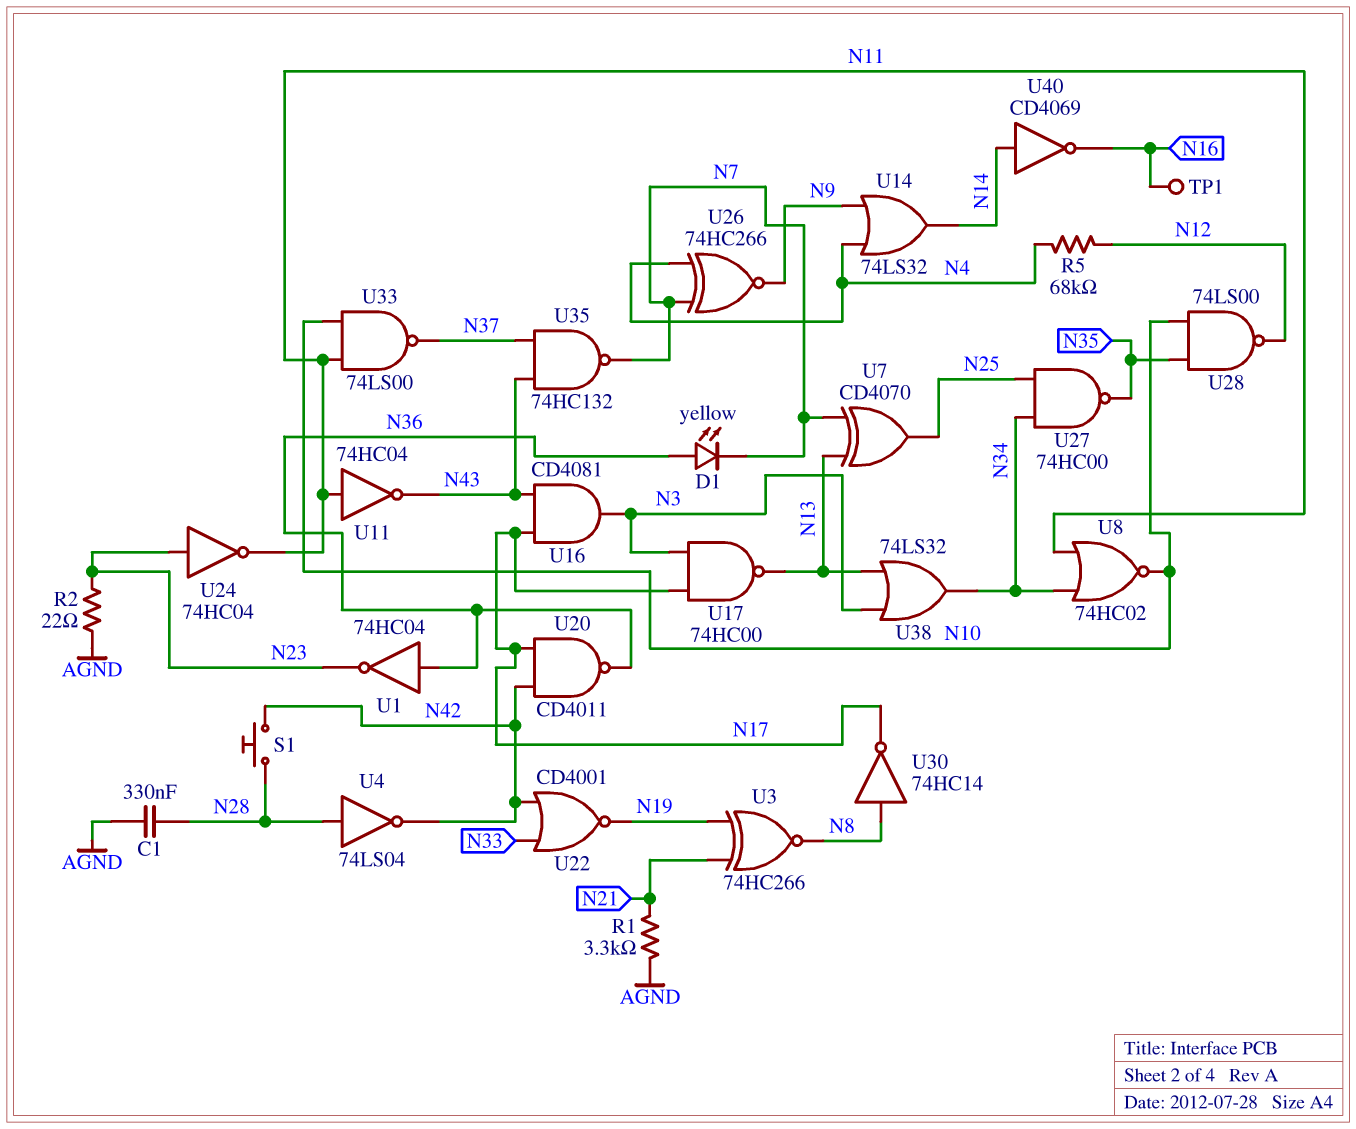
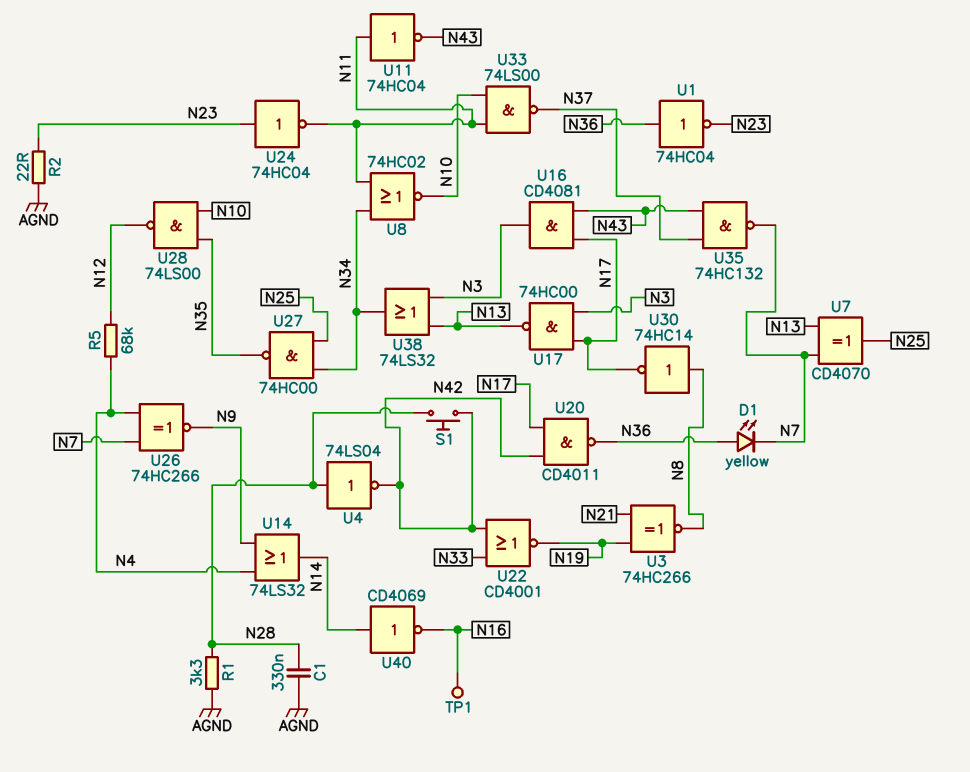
R1: 3.3k (AGND, N21) -> 3.3k (AGND, N28)

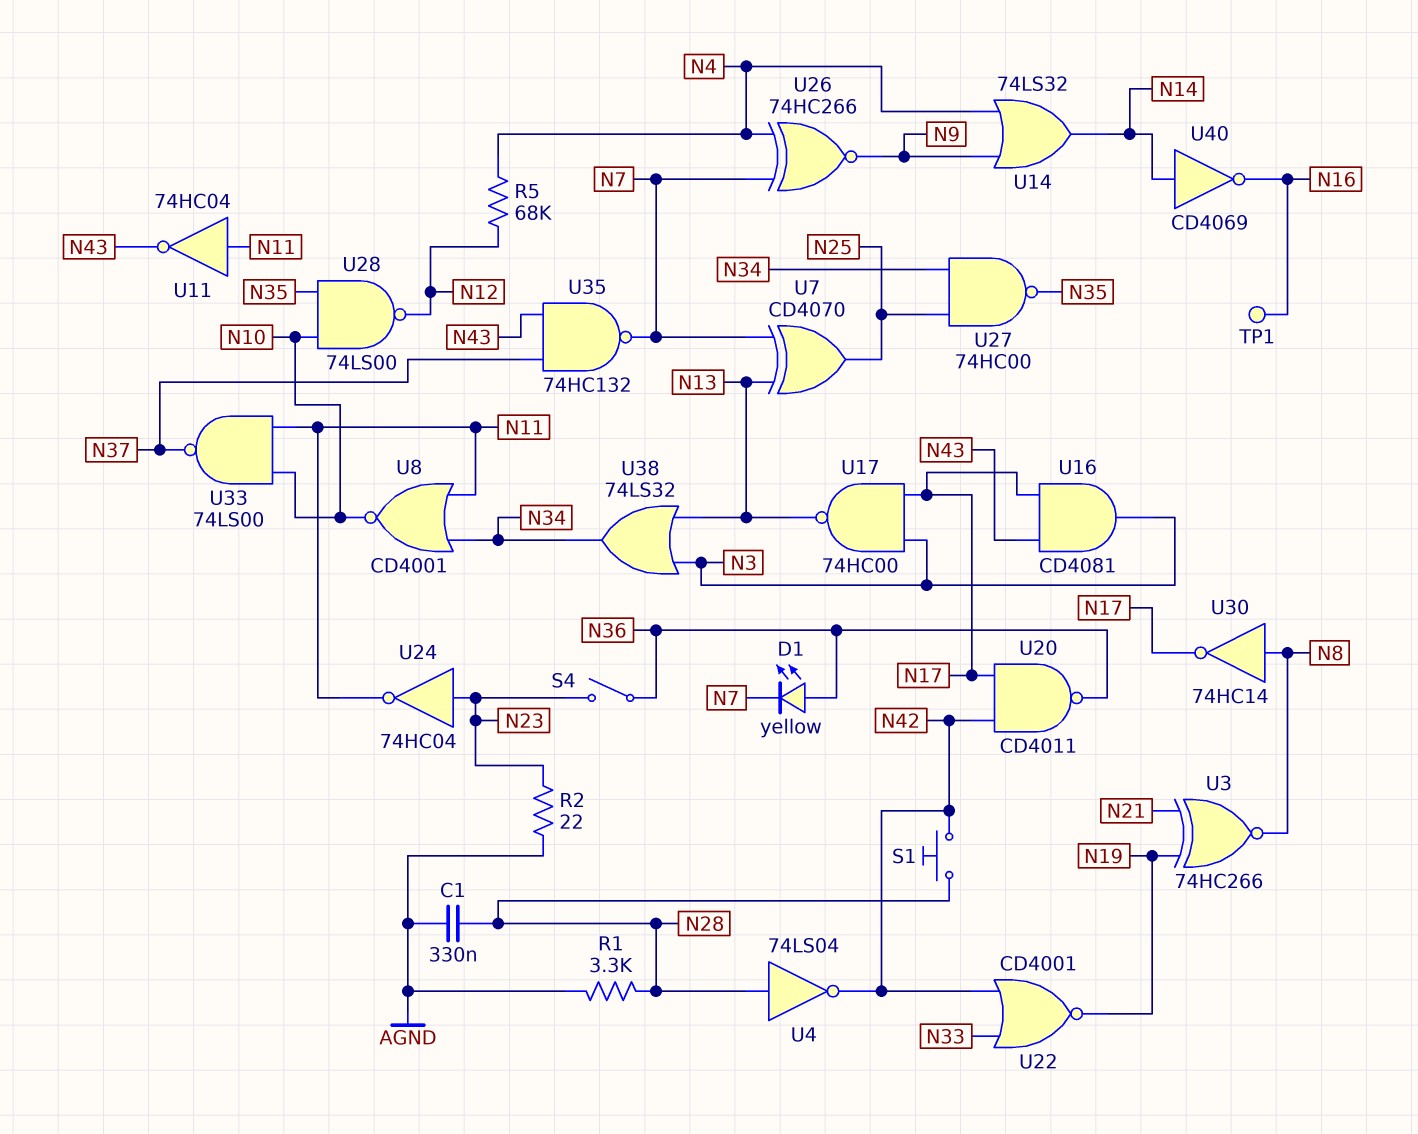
S4: none -> switch (N23, N36)
U1: NOT 74HC04 (in N36, out N23) -> none
U8: NOR 74HC02 (in N11, in N34, out N10) -> NOR CD4001 (in N11, in N34, out N10)

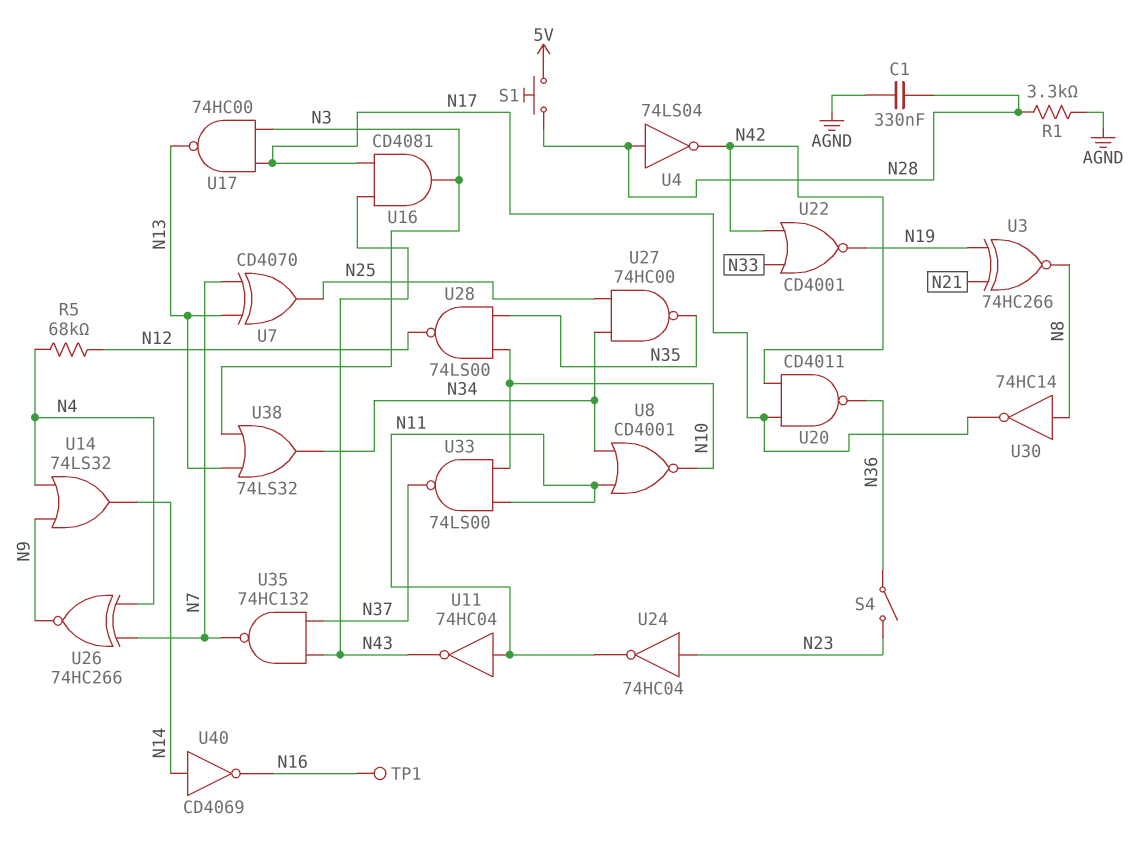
D1: LED yellow (A N36, K N7) -> none
R2: 22 (AGND, N23) -> none
S1: button (N28, N42) -> button (5V, N28)

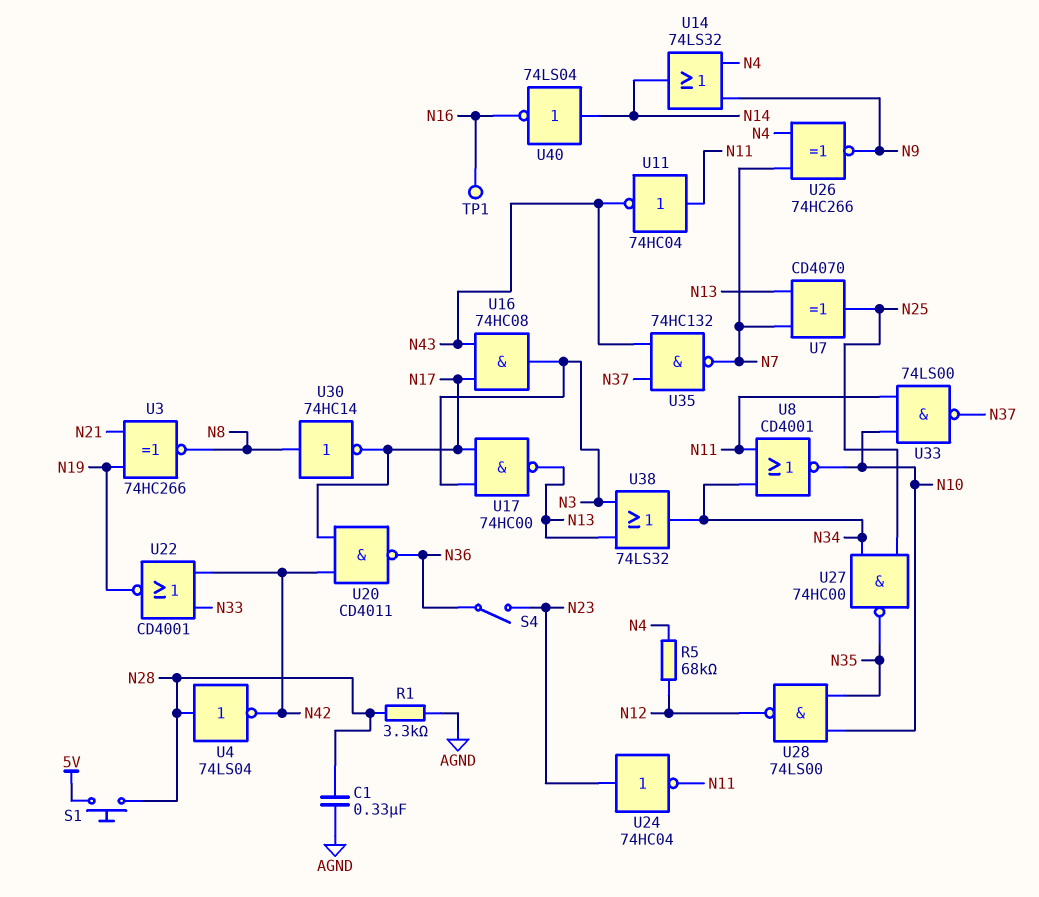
U16: AND CD4081 (in N17, in N43, out N3) -> AND 74HC08 (in N17, in N43, out N3)
U40: NOT CD4069 (in N14, out N16) -> NOT 74LS04 (in N14, out N16)

